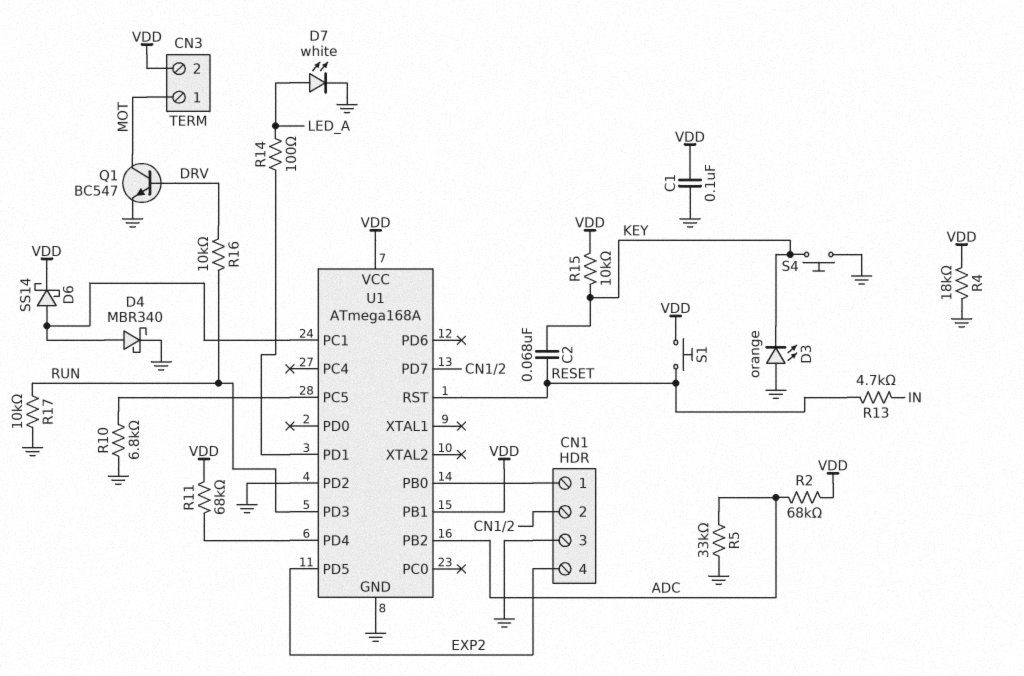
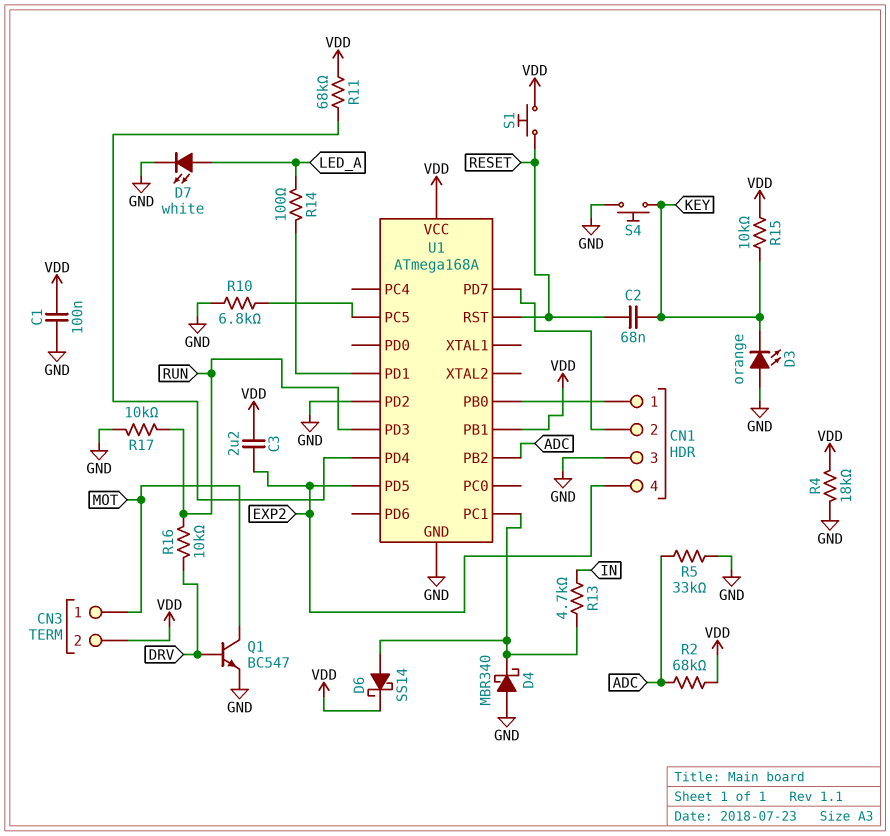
C3: none -> 2.2uF (EXP2, VDD)
D4: schottky MBR340 (A U1/PC1, K GND) -> schottky MBR340 (A GND, K U1/PC1)
R13: 4.7k (IN, RESET) -> 4.7k (IN, U1/PC1)

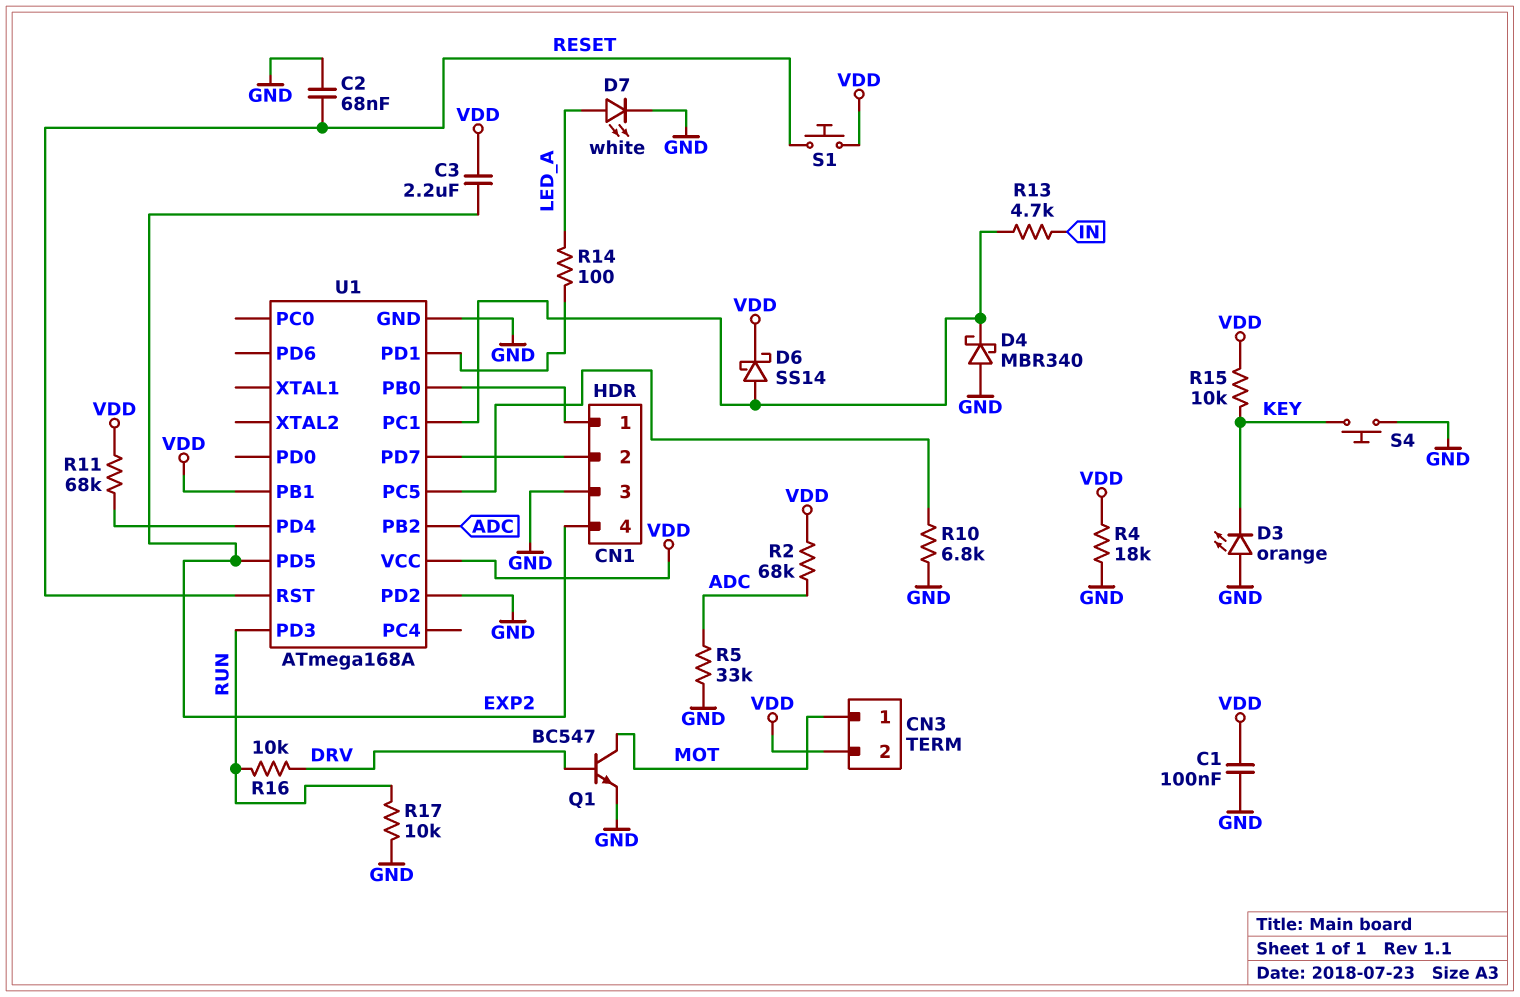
C2: 68nF (KEY, RESET) -> 68nF (GND, RESET)

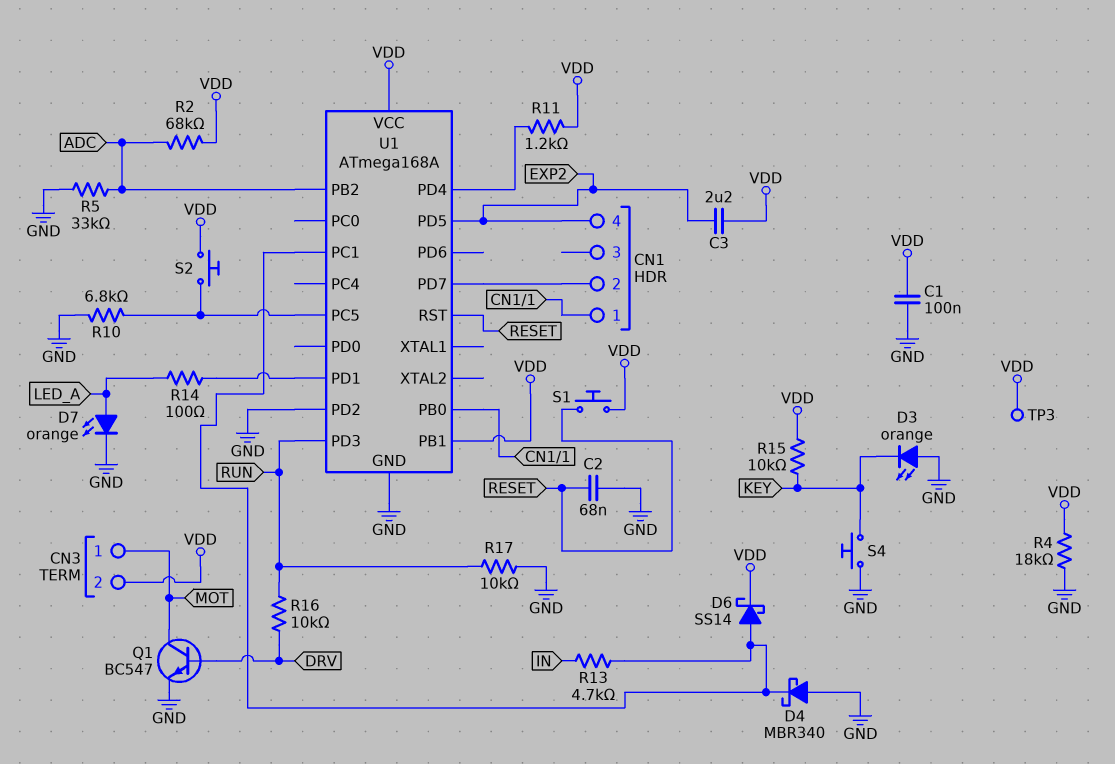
CN1 pin 3: GND -> none
D7: LED white (A LED_A, K GND) -> LED orange (A LED_A, K GND)
R11: 68k (U1/PD4, VDD) -> 1.2k (U1/PD4, VDD)
S2: none -> button (U1/PC5, VDD)
TP3: none -> test point (VDD)

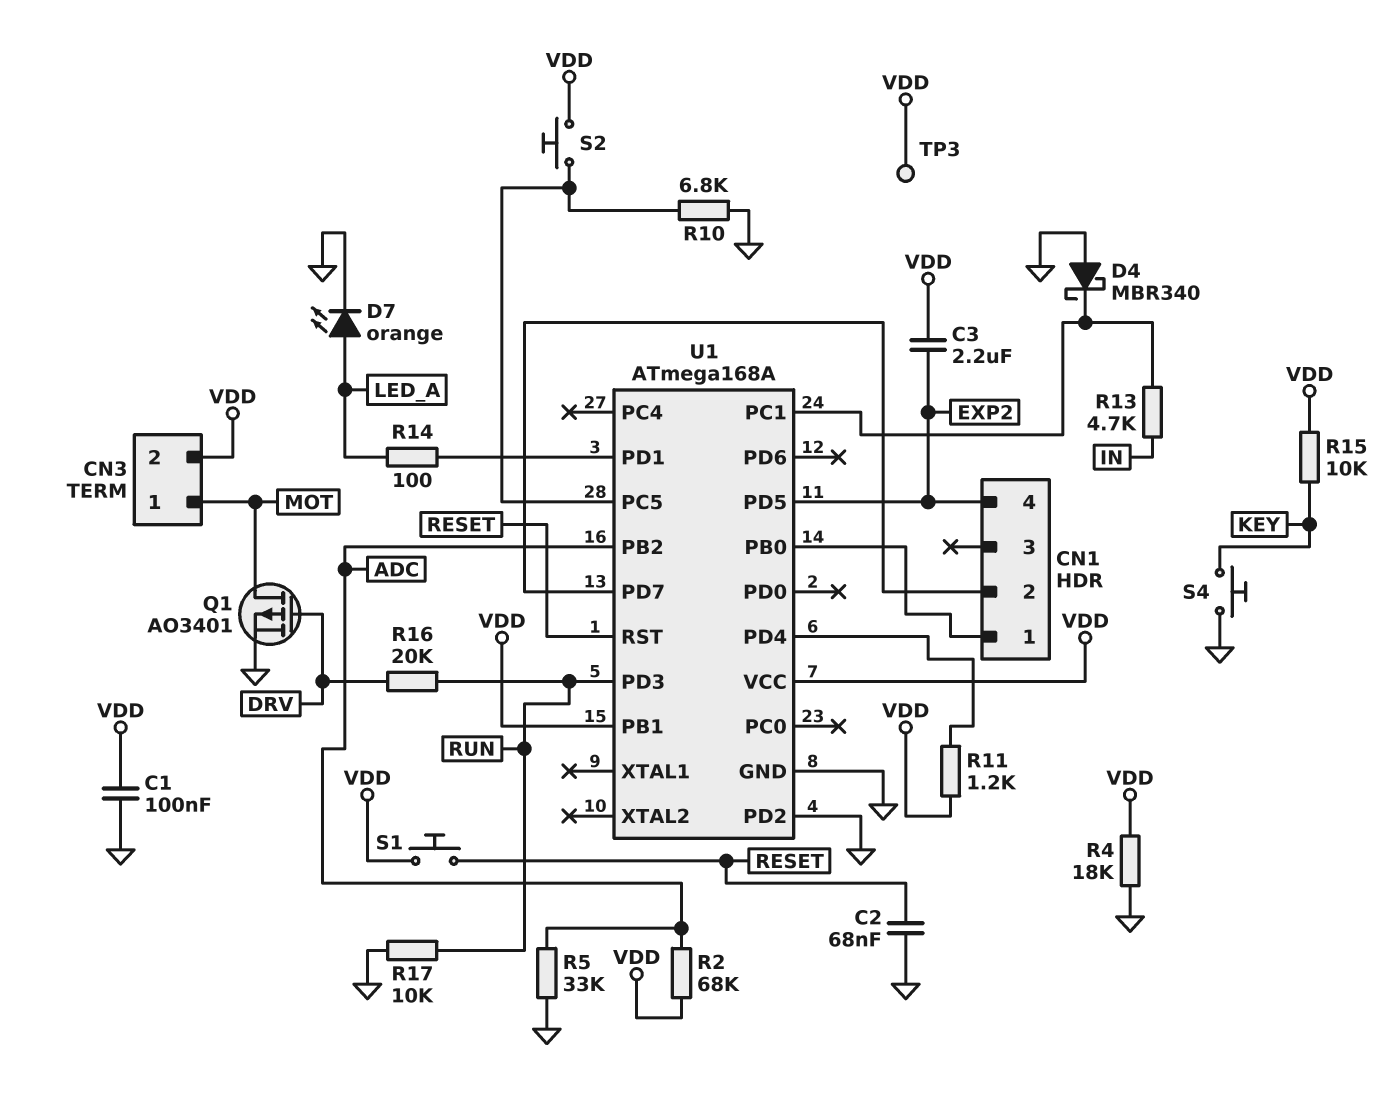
D3: LED orange (A GND, K KEY) -> none
D6: schottky SS14 (A U1/PC1, K VDD) -> none
Q1: NPN BC547 (B DRV, C MOT, E GND) -> PMOS AO3401 (G DRV, D MOT, S GND)
R16: 10k (DRV, RUN) -> 20k (DRV, RUN)

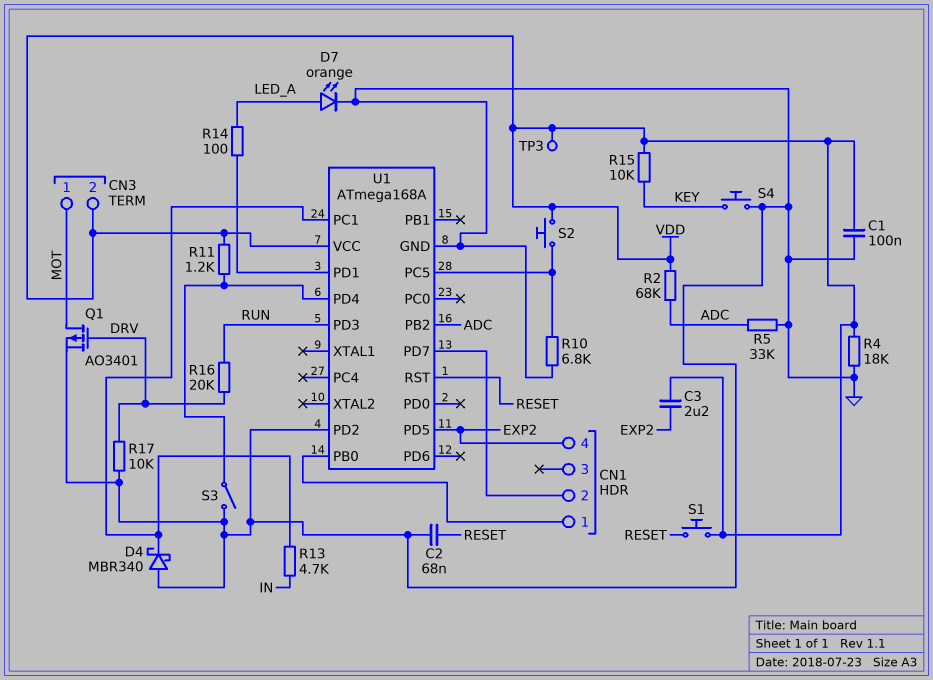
R17: 10k (GND, RUN) -> 10k (DRV, GND)
S3: none -> switch (GND, U1/PD4)
U1 pin PB1: VDD -> none

